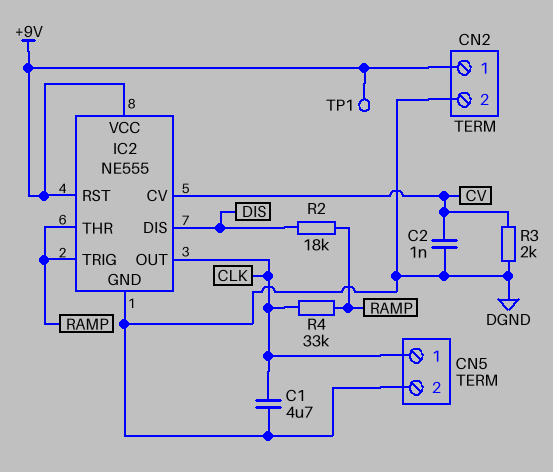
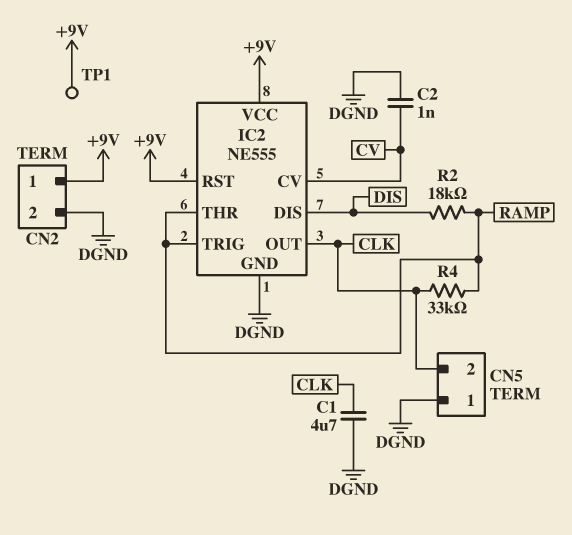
CN5 pin 1: CLK -> DGND
CN5 pin 2: DGND -> CLK
R3: 2k (CV, DGND) -> none

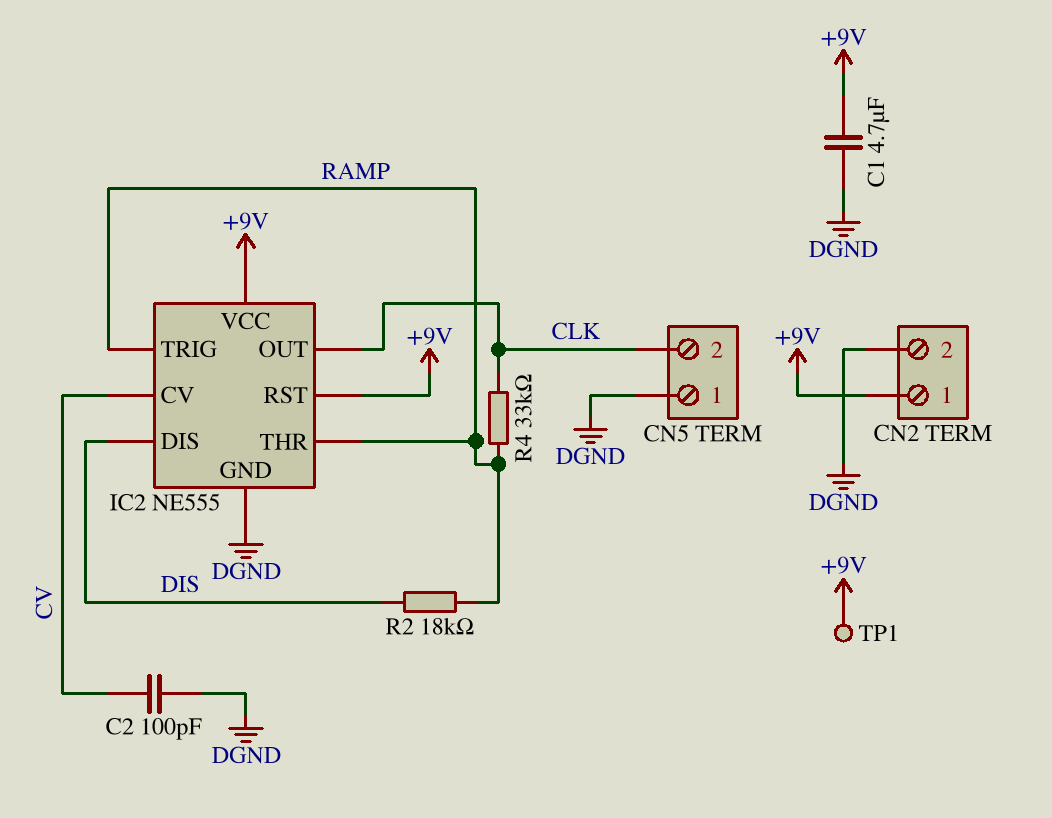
C1: 4.7uF (CLK, DGND) -> 4.7uF (+9V, DGND)
C2: 1nF (CV, DGND) -> 100pF (CV, DGND)

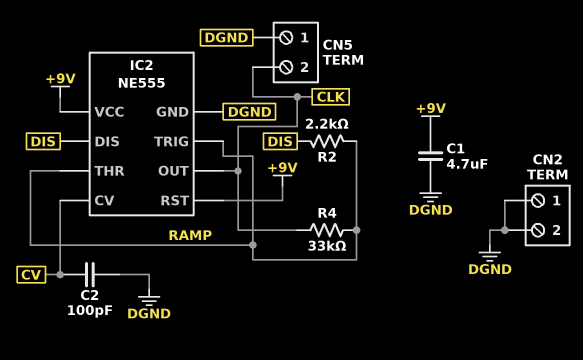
CN2 pin 1: +9V -> DGND
R2: 18k (DIS, RAMP) -> 2.2k (DIS, RAMP)
TP1: test point (+9V) -> none

